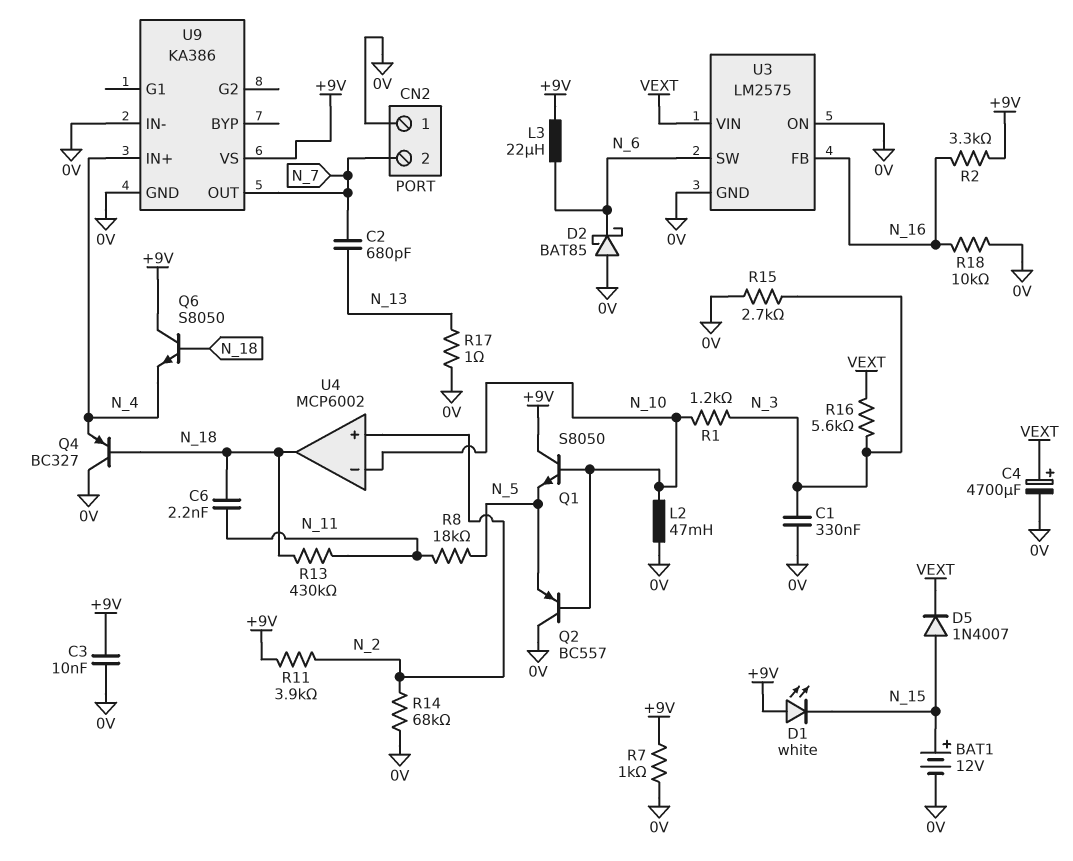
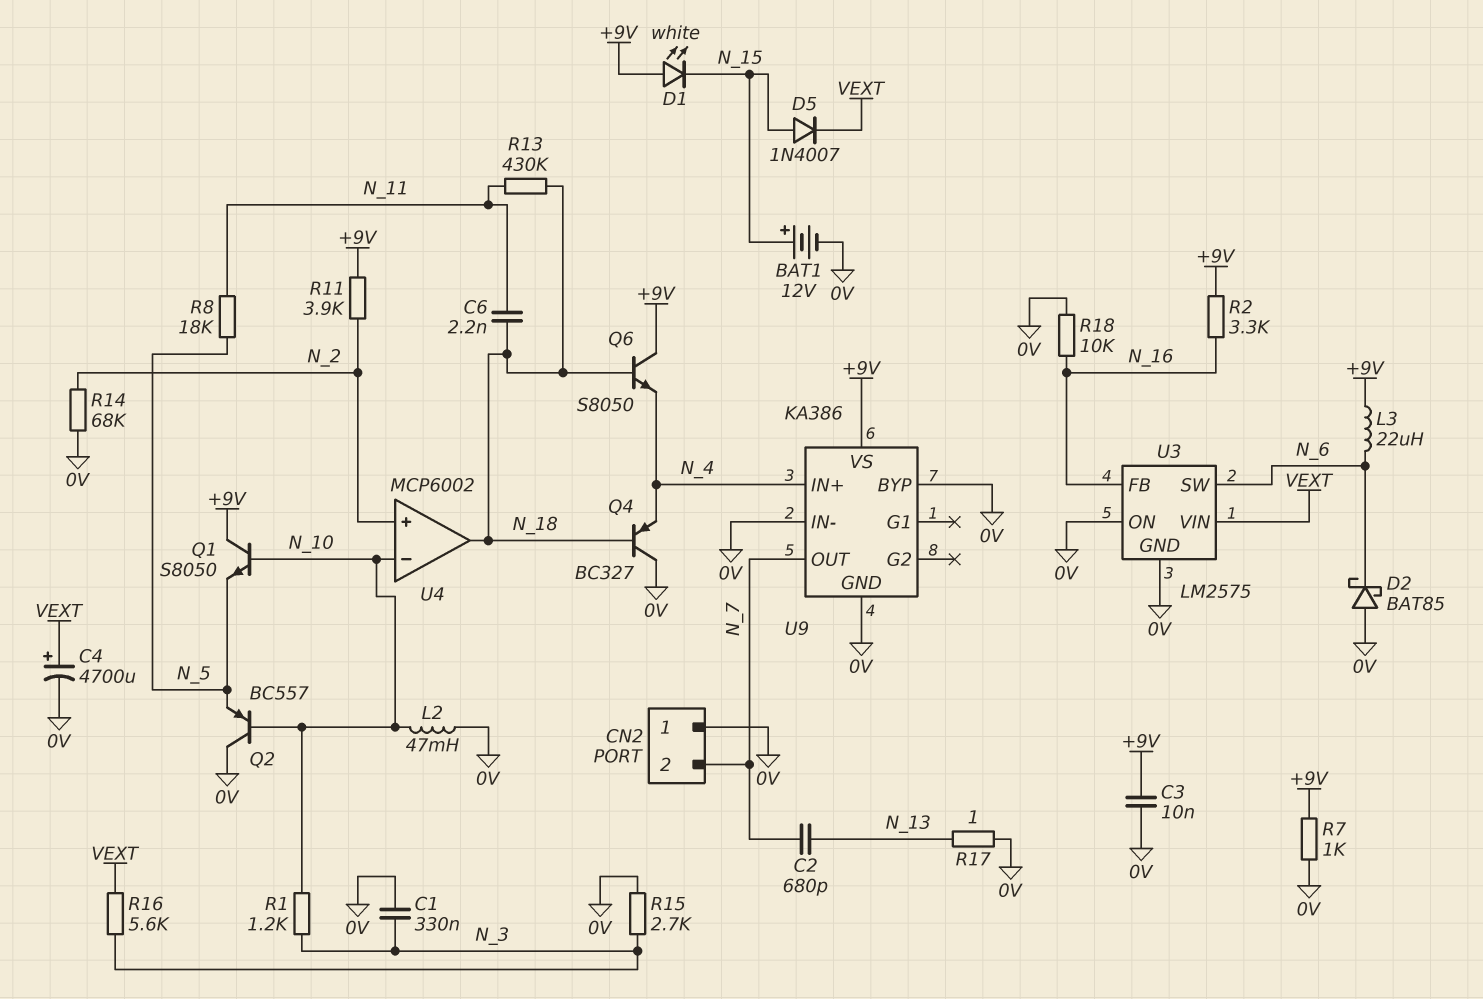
U9 pin BYP: none -> 0V

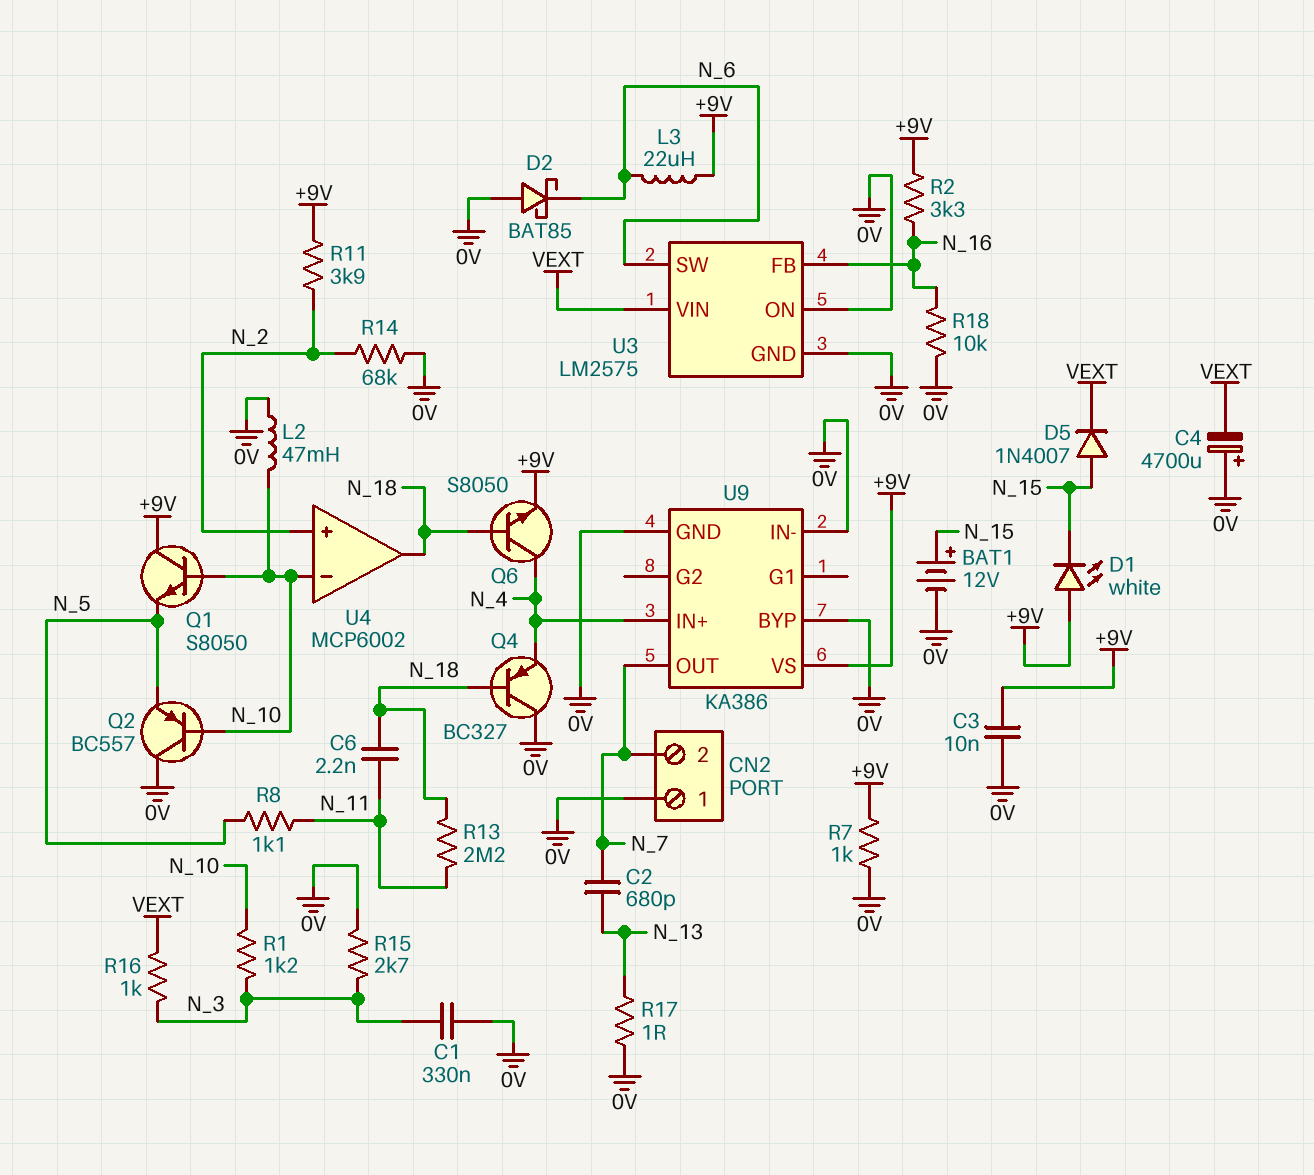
C4: 4700uF (plus VEXT, minus 0V) -> 4700uF (plus 0V, minus VEXT)
Q6: NPN S8050 (B N_18, C +9V, E N_4) -> NPN S8050 (B N_18, C N_4, E +9V)
R8: 18k (N_5, N_11) -> 1.1k (N_5, N_11)
R13: 430k (N_11, N_18) -> 2.2M (N_11, N_18)
R16: 5.6k (N_3, VEXT) -> 1k (N_3, VEXT)

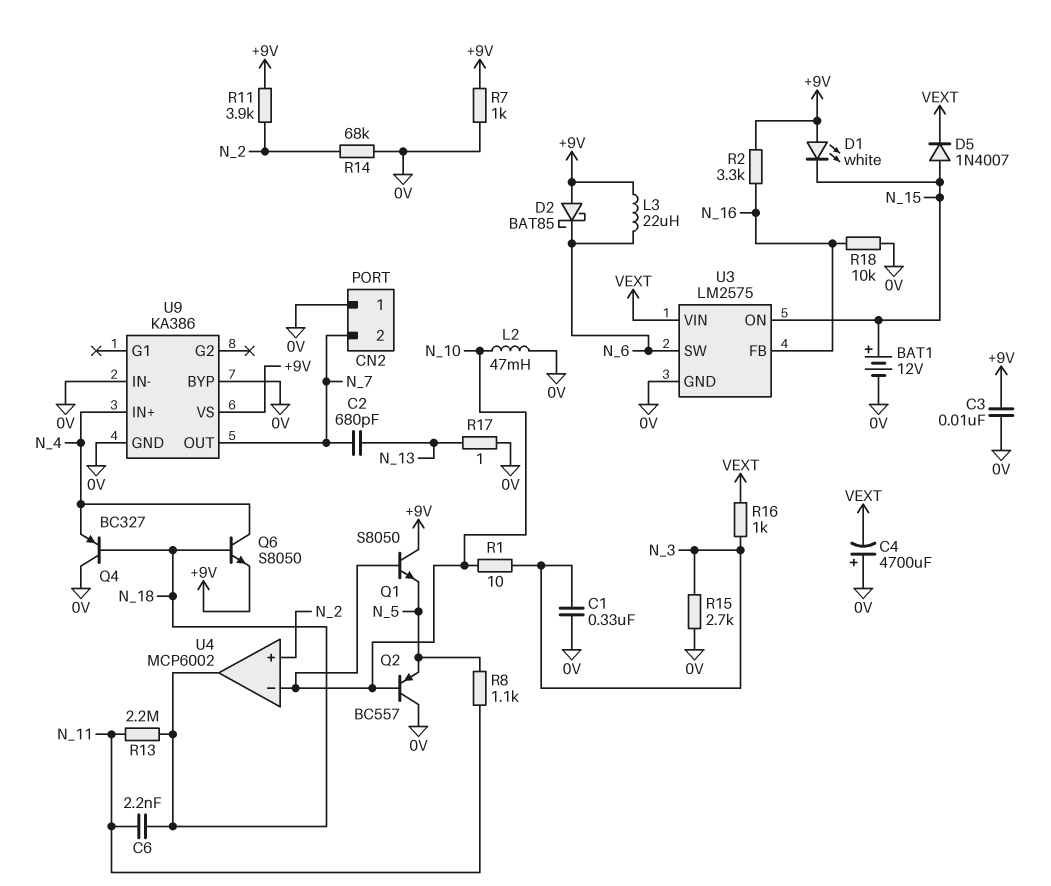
D2: schottky BAT85 (A 0V, K N_6) -> schottky BAT85 (A +9V, K N_6)
R1: 1.2k (N_3, N_10) -> 10 (N_3, N_10)
U3 pin ON: 0V -> N_15

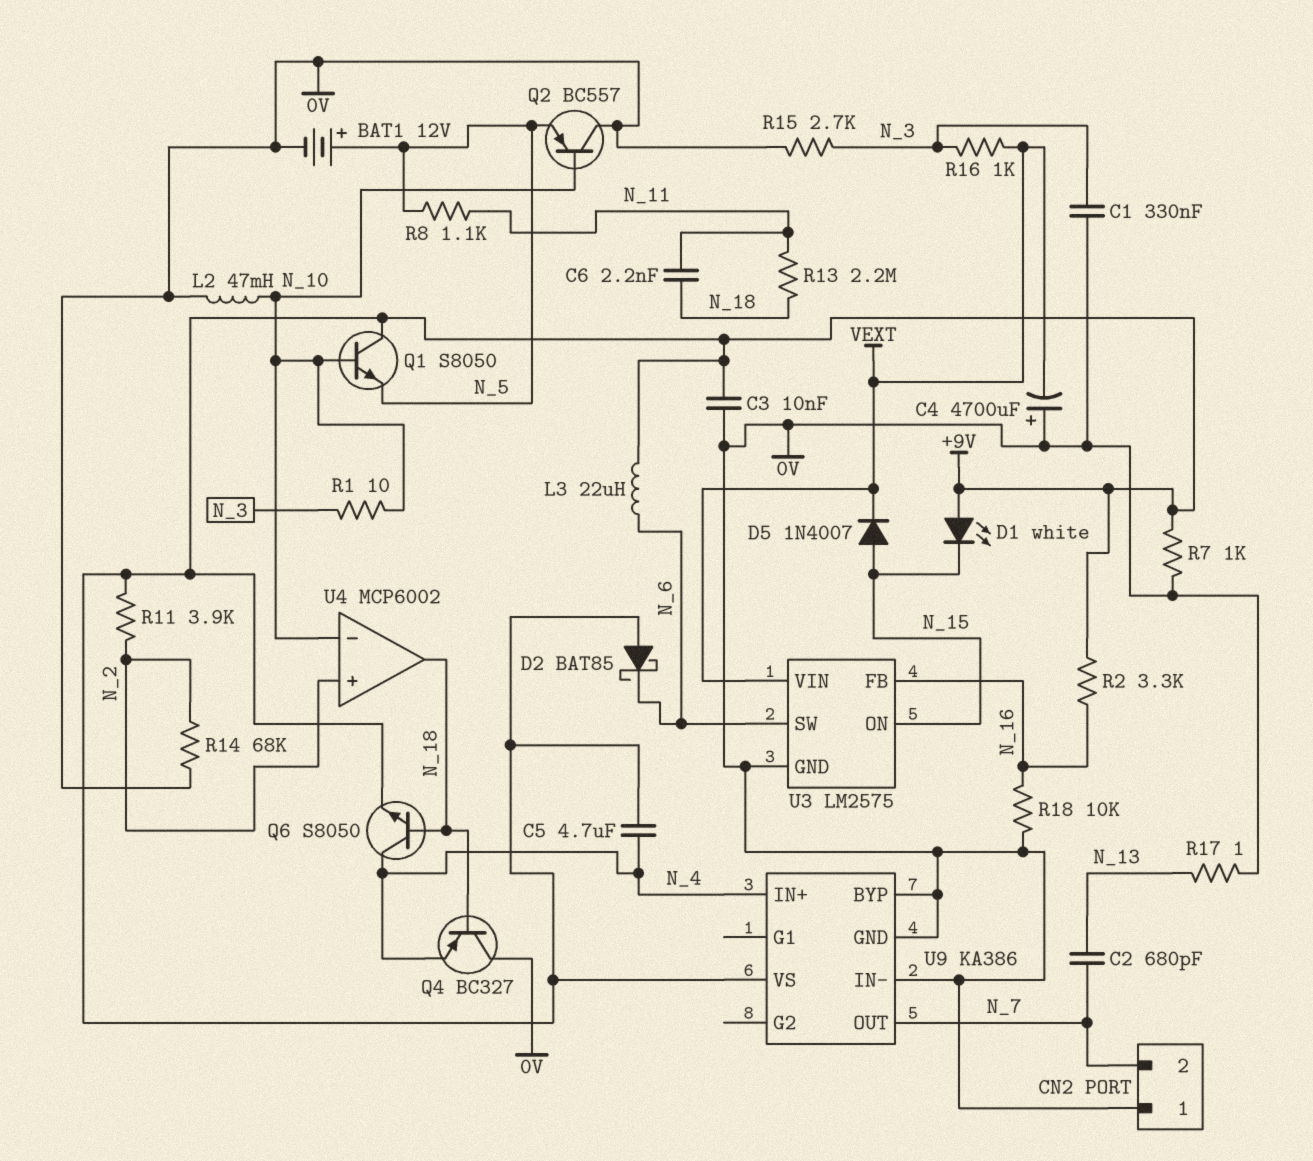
BAT1: 12V (plus N_15, minus 0V) -> 12V (plus N_5, minus 0V)
C5: none -> 4.7uF (+9V, N_4)

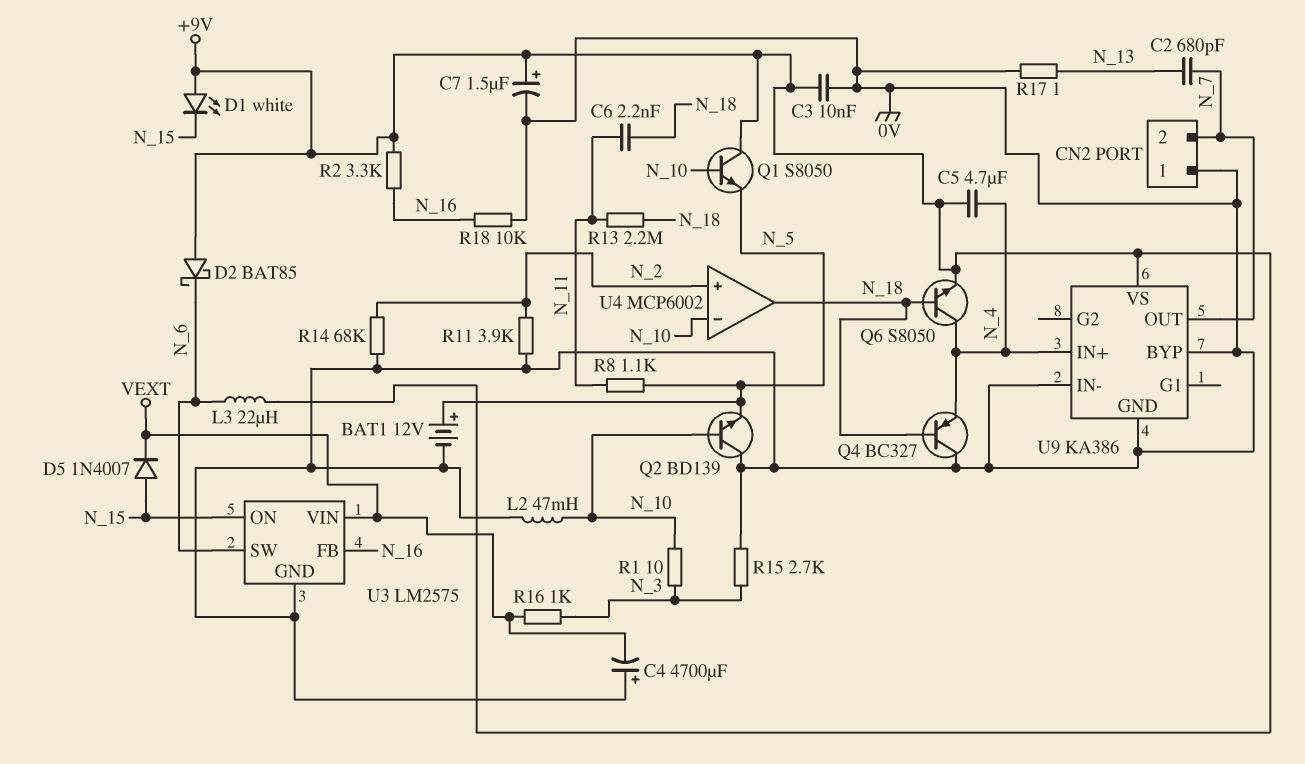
C1: 330nF (0V, N_3) -> none
C7: none -> 1.5uF (plus +9V, minus 0V)
Q2: PNP BC557 (B N_10, C 0V, E N_5) -> NPN BD139 (B N_10, C 0V, E N_5)
R7: 1k (+9V, 0V) -> none
R11: 3.9k (+9V, N_2) -> 3.9k (0V, N_2)

